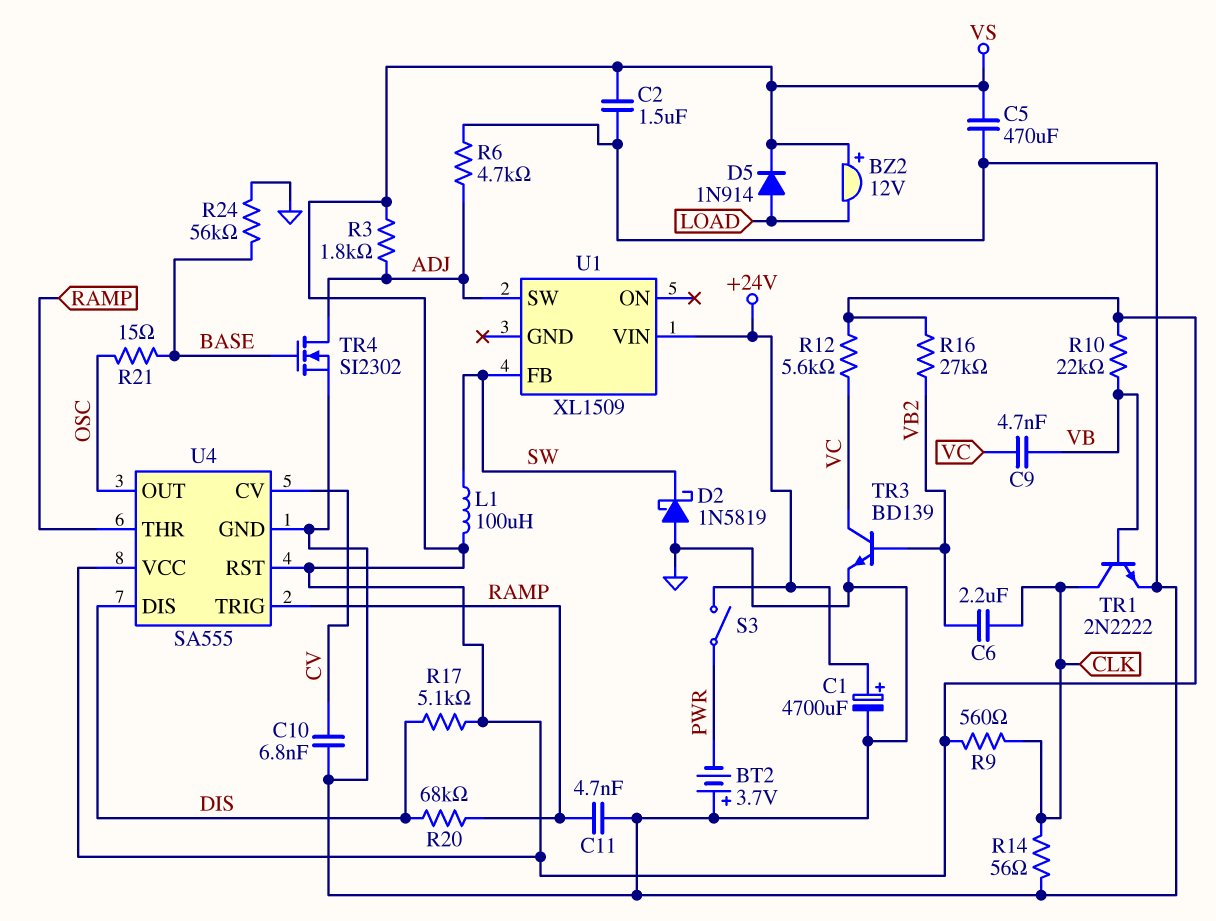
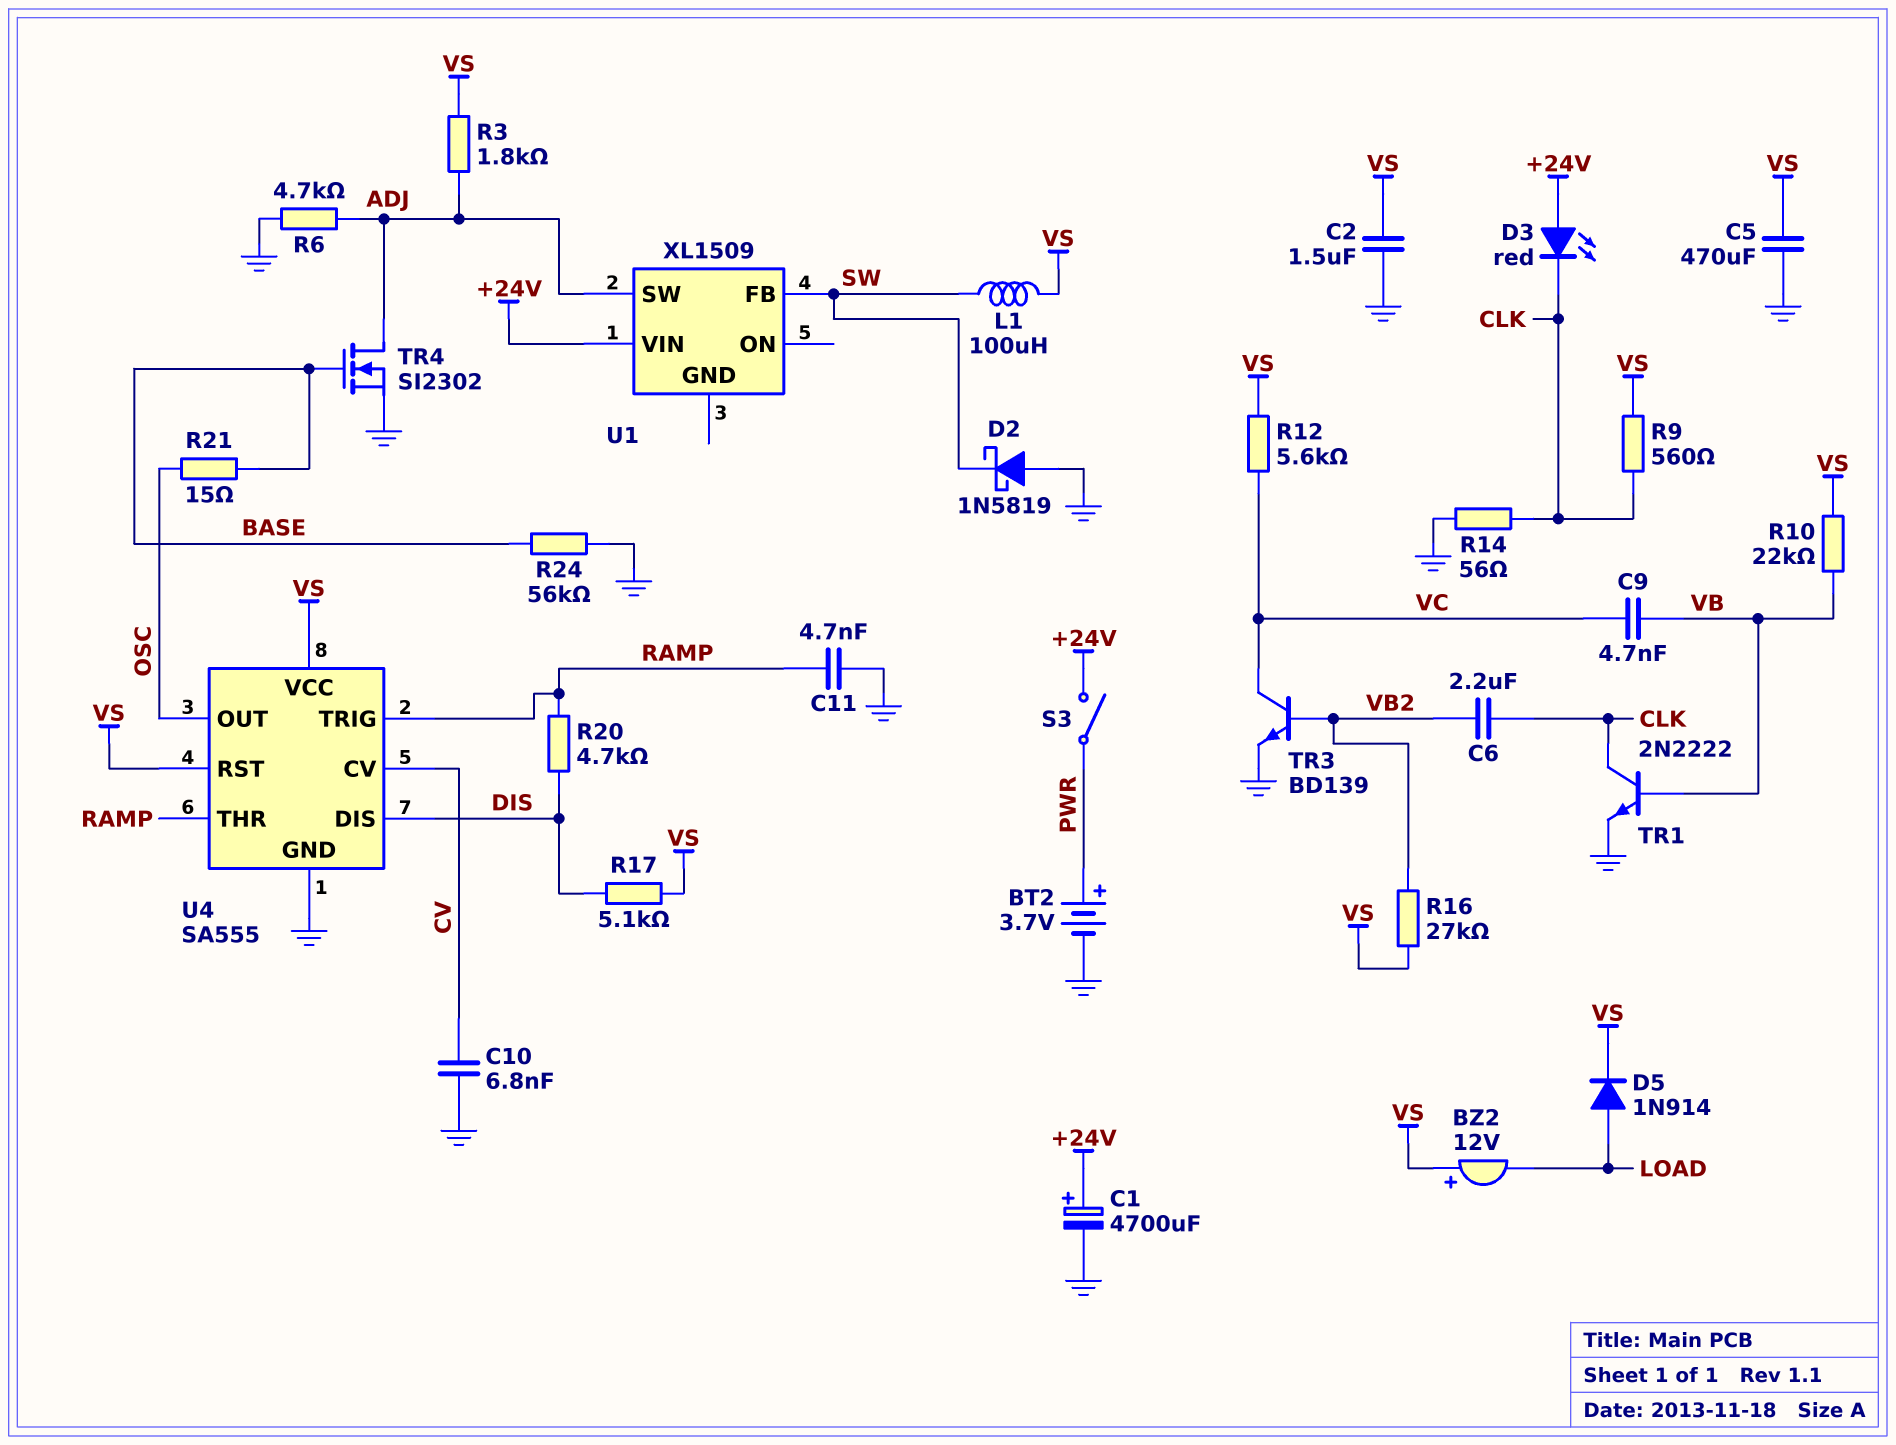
BT2: 3.7V (plus GND, minus PWR) -> 3.7V (plus PWR, minus GND)
D3: none -> LED red (A +24V, K CLK)
R20: 68k (DIS, RAMP) -> 4.7k (DIS, RAMP)

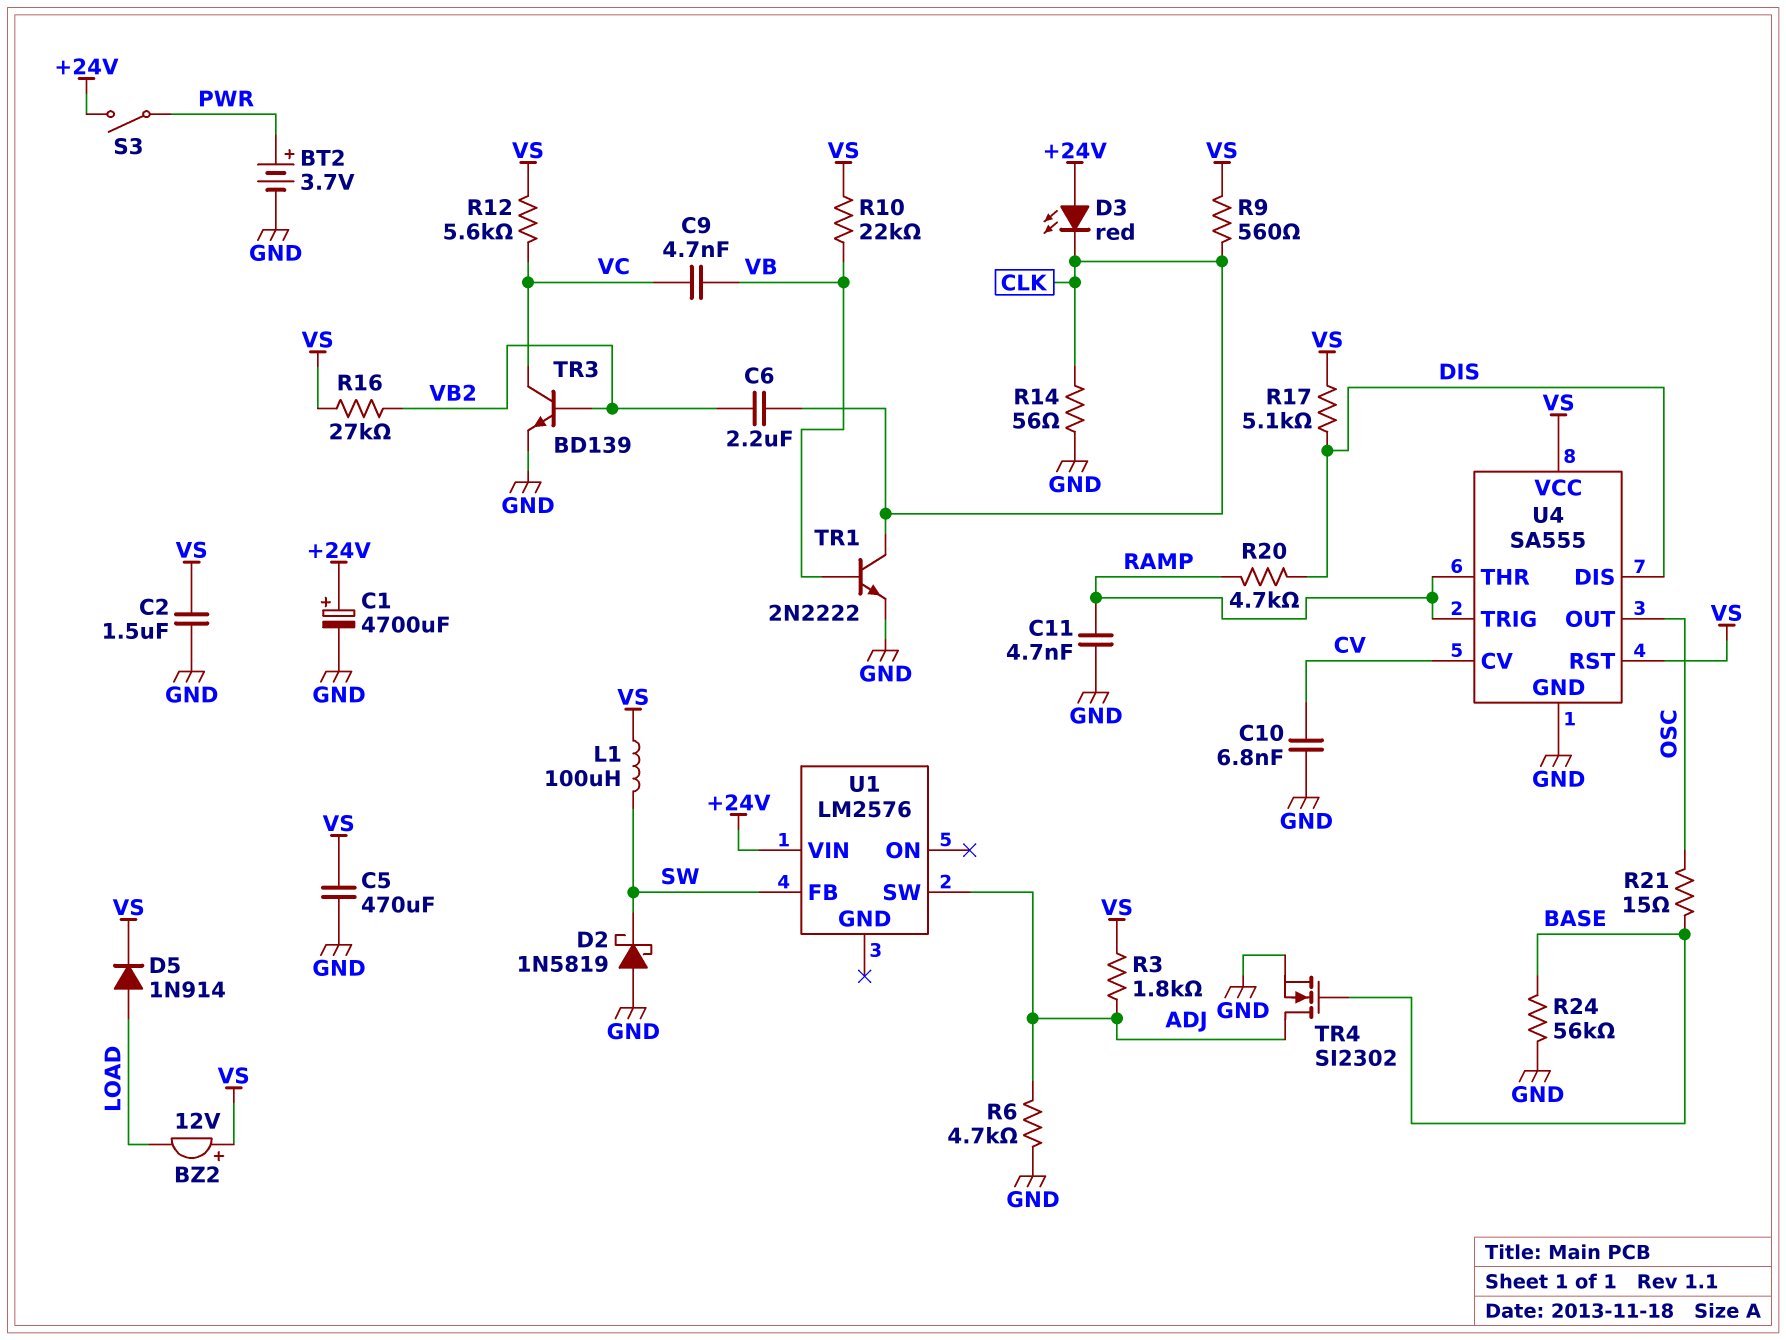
U1: XL1509 -> LM2576

